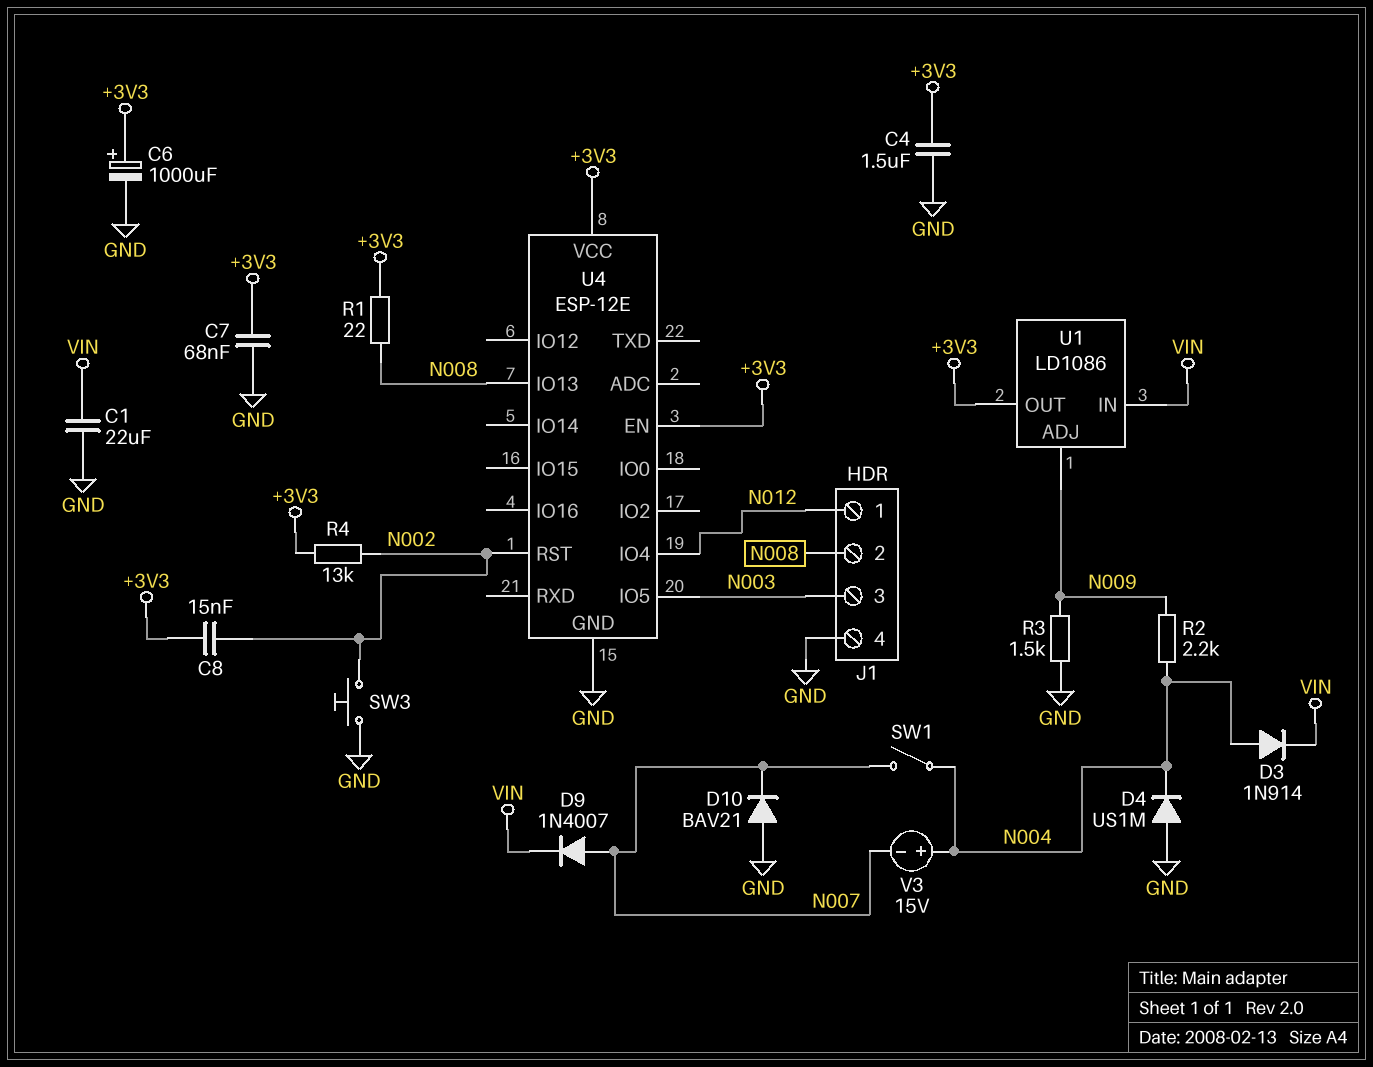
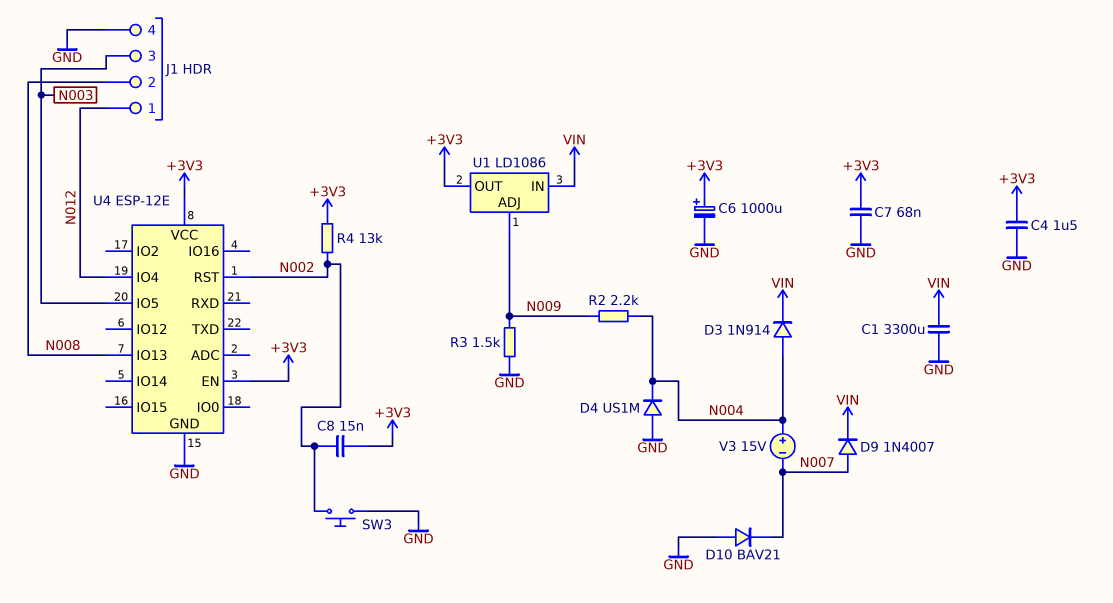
C1: 22uF (GND, VIN) -> 3300uF (GND, VIN)
R1: 22 (+3V3, N008) -> none
SW1: switch (N004, N007) -> none

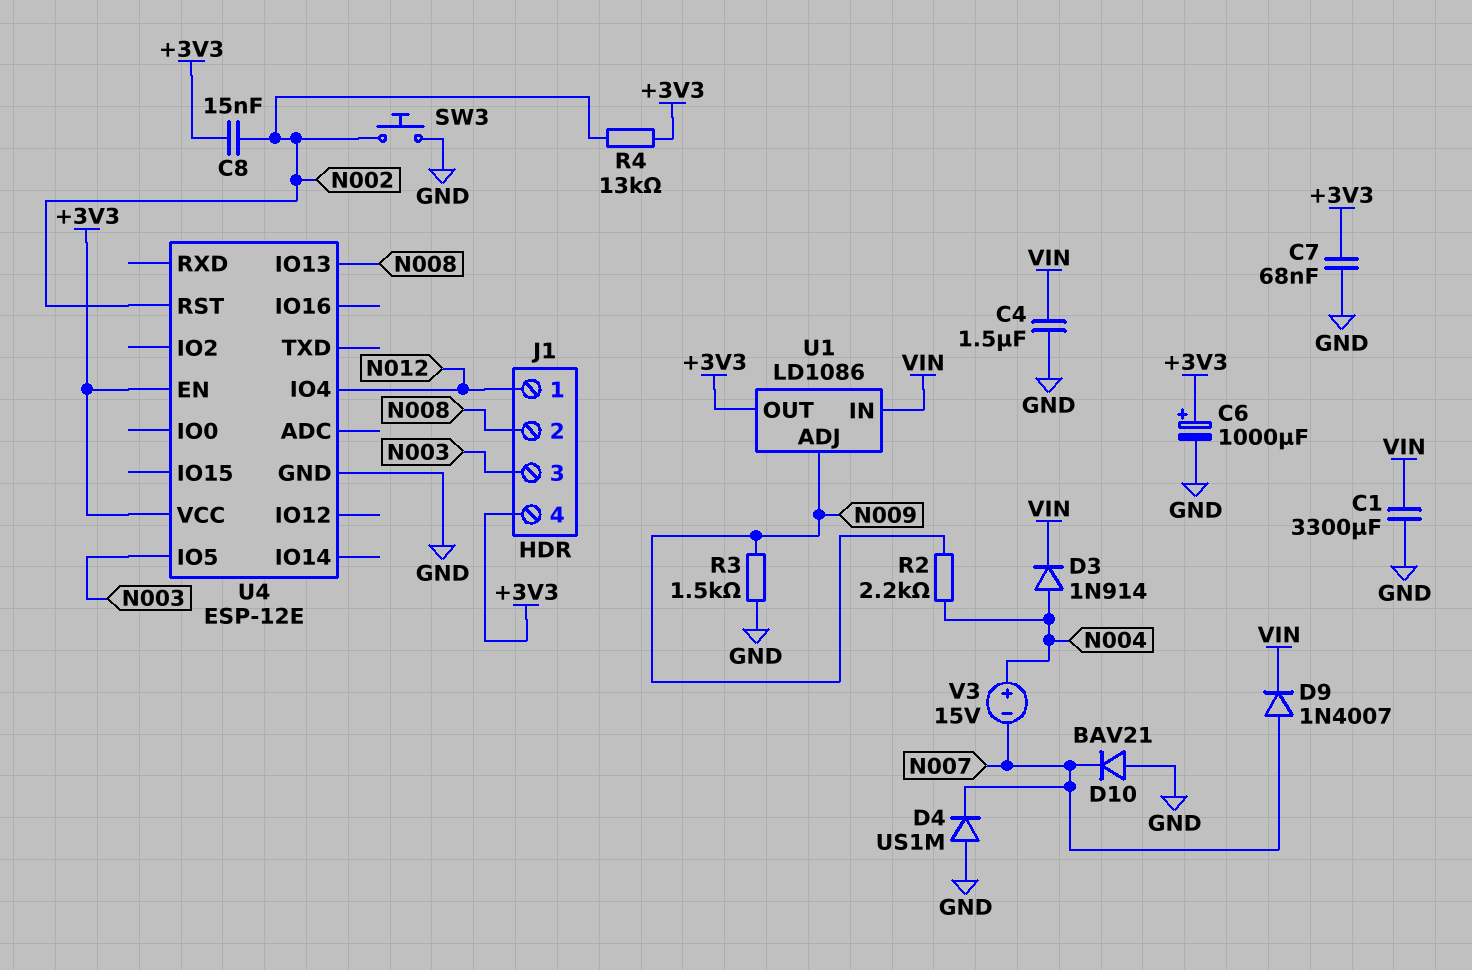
C4: 1.5uF (+3V3, GND) -> 1.5uF (GND, VIN)
D4: diode US1M (A GND, K N004) -> diode US1M (A GND, K N007)
J1 pin 4: GND -> +3V3

